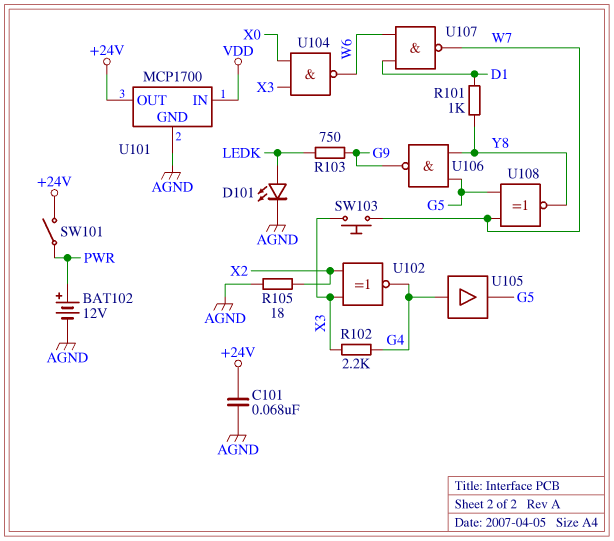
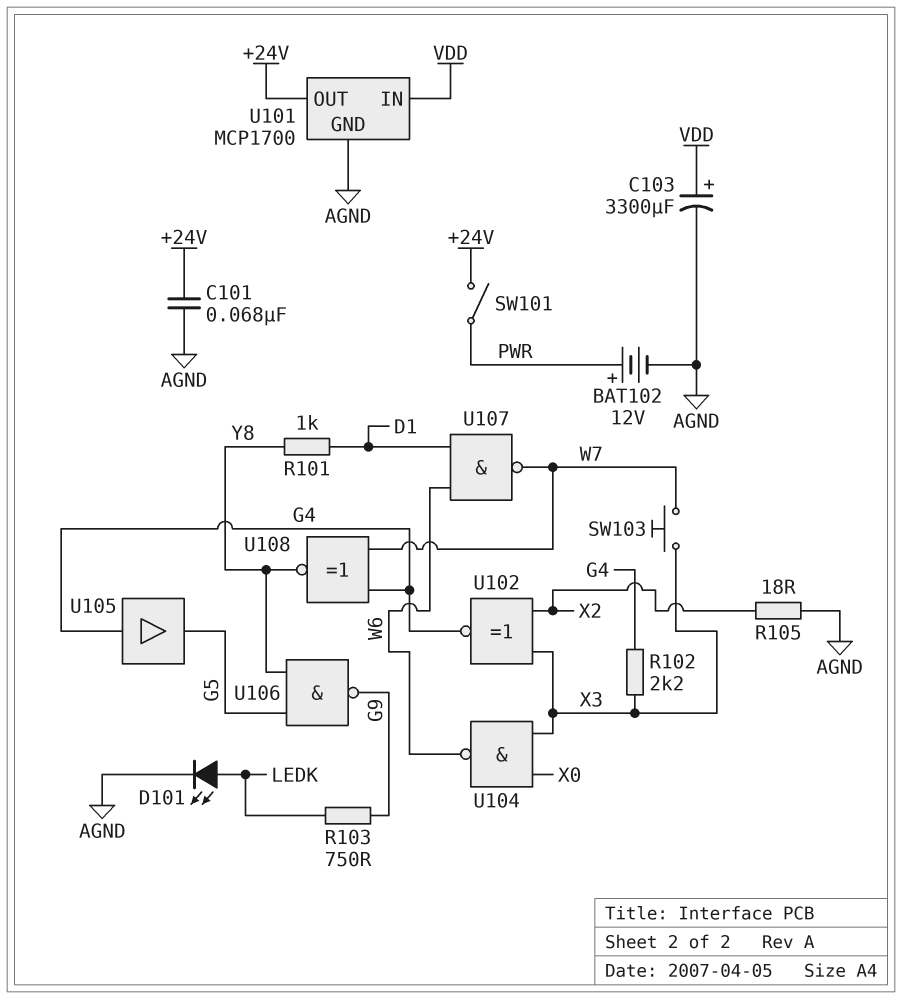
C103: none -> 3300uF (plus VDD, minus AGND)
U108: XNOR (in G5, in W7, out Y8) -> XNOR (in G4, in W7, out Y8)

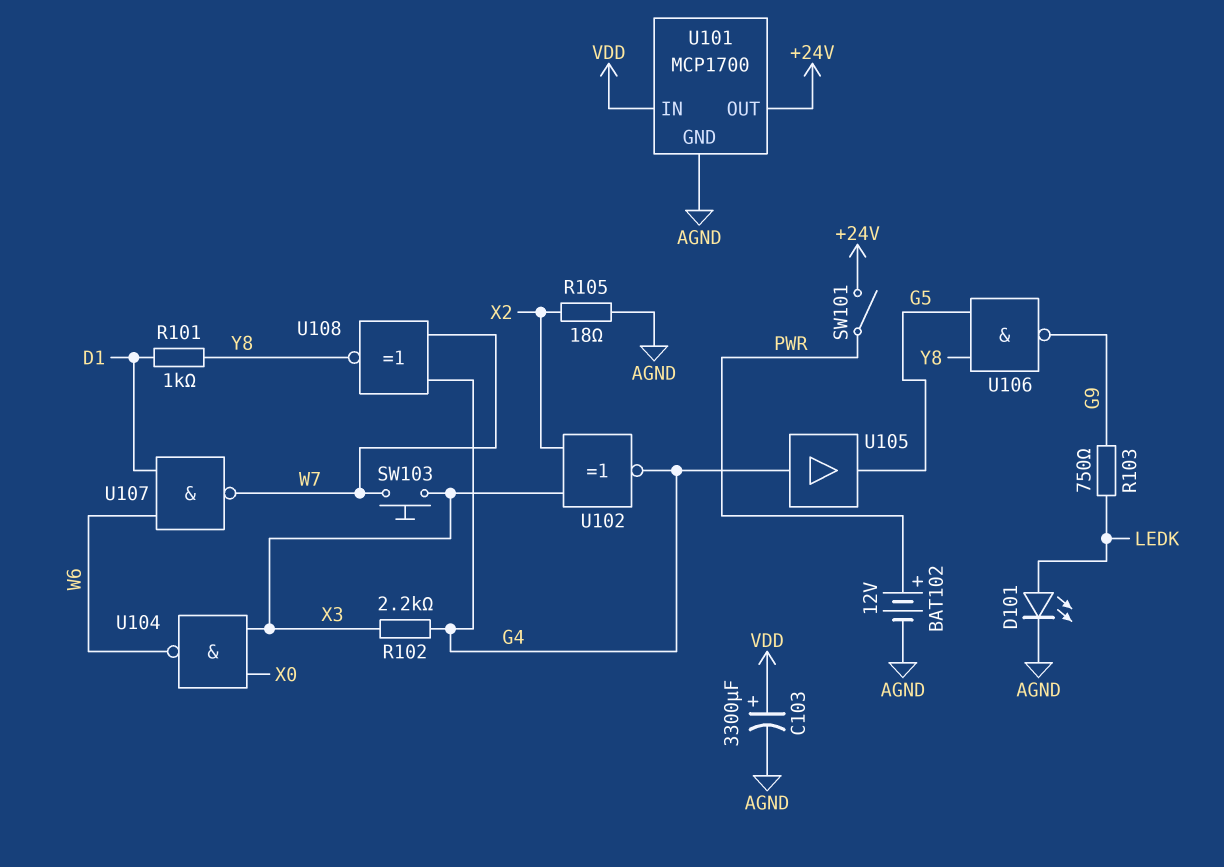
C101: 68nF (+24V, AGND) -> none

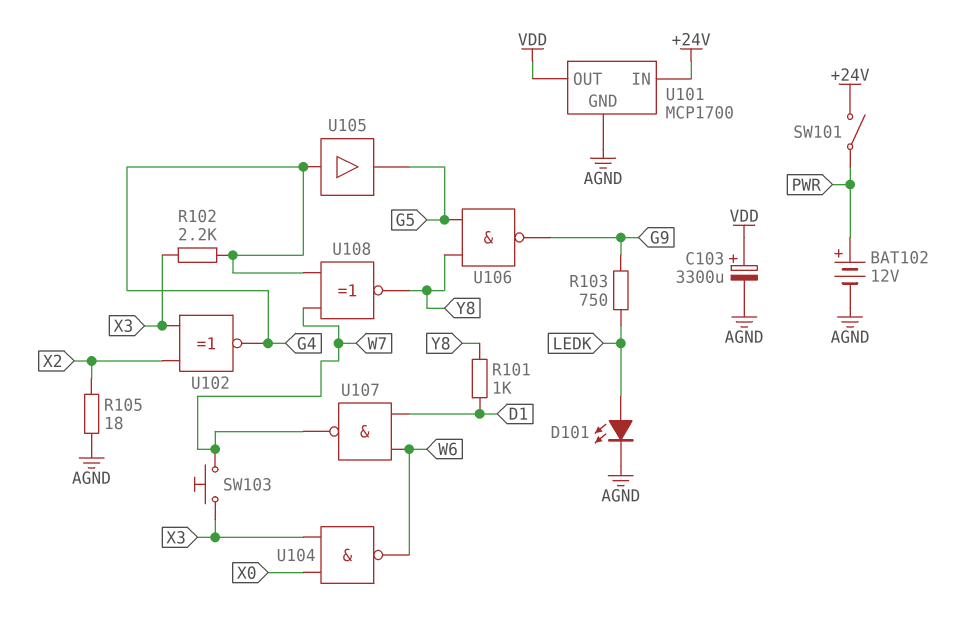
U101 pin IN: VDD -> +24V
U101 pin OUT: +24V -> VDD

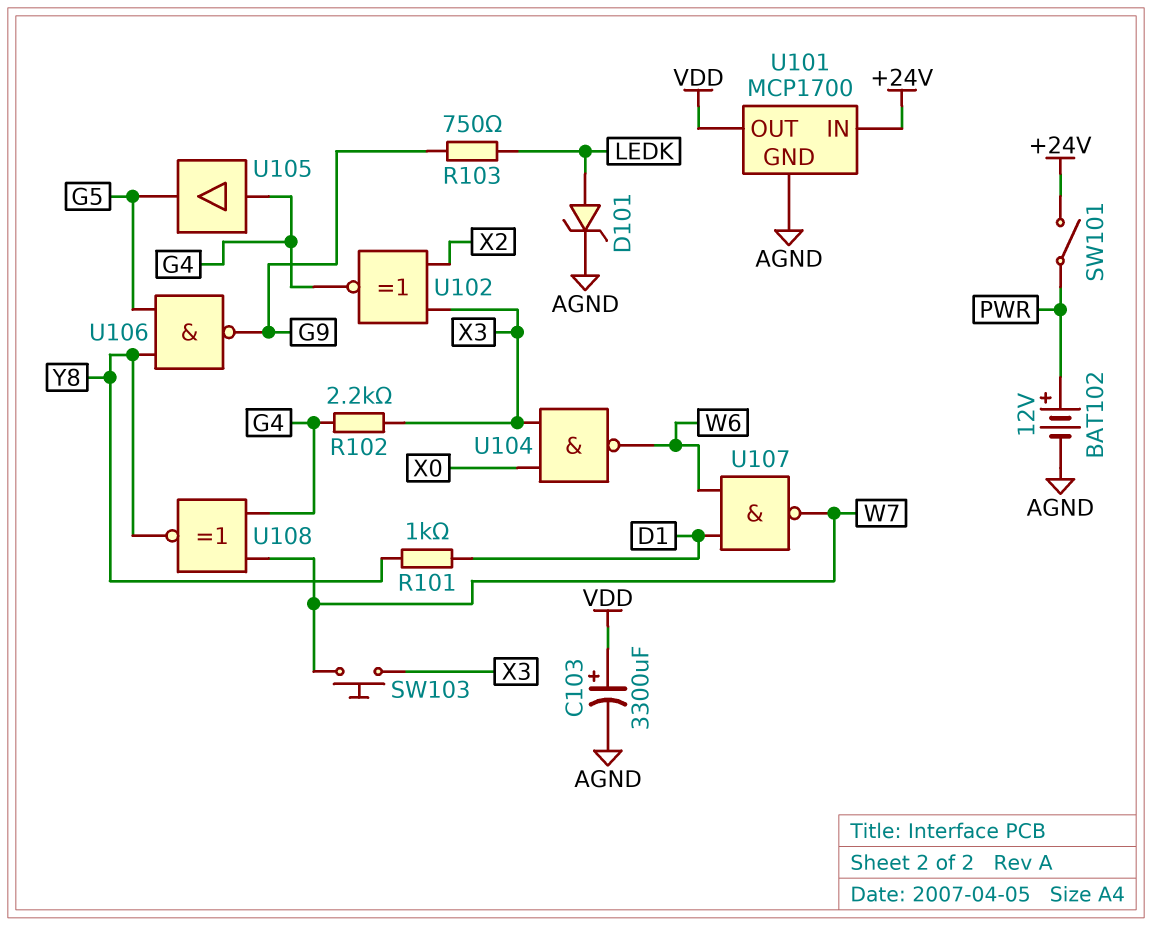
D101: LED (A LEDK, K AGND) -> zener (A LEDK, K AGND)
R105: 18 (AGND, X2) -> none

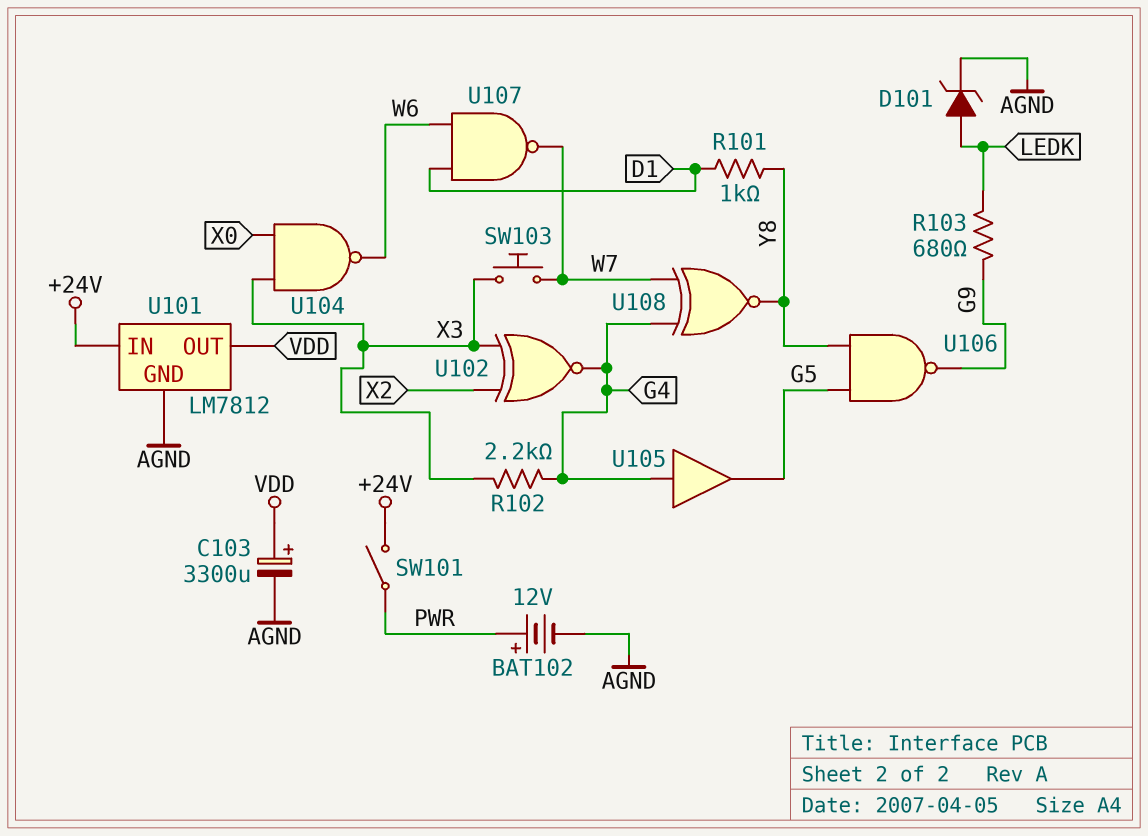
R103: 750 (G9, LEDK) -> 680 (G9, LEDK)
U101: MCP1700 -> LM7812

